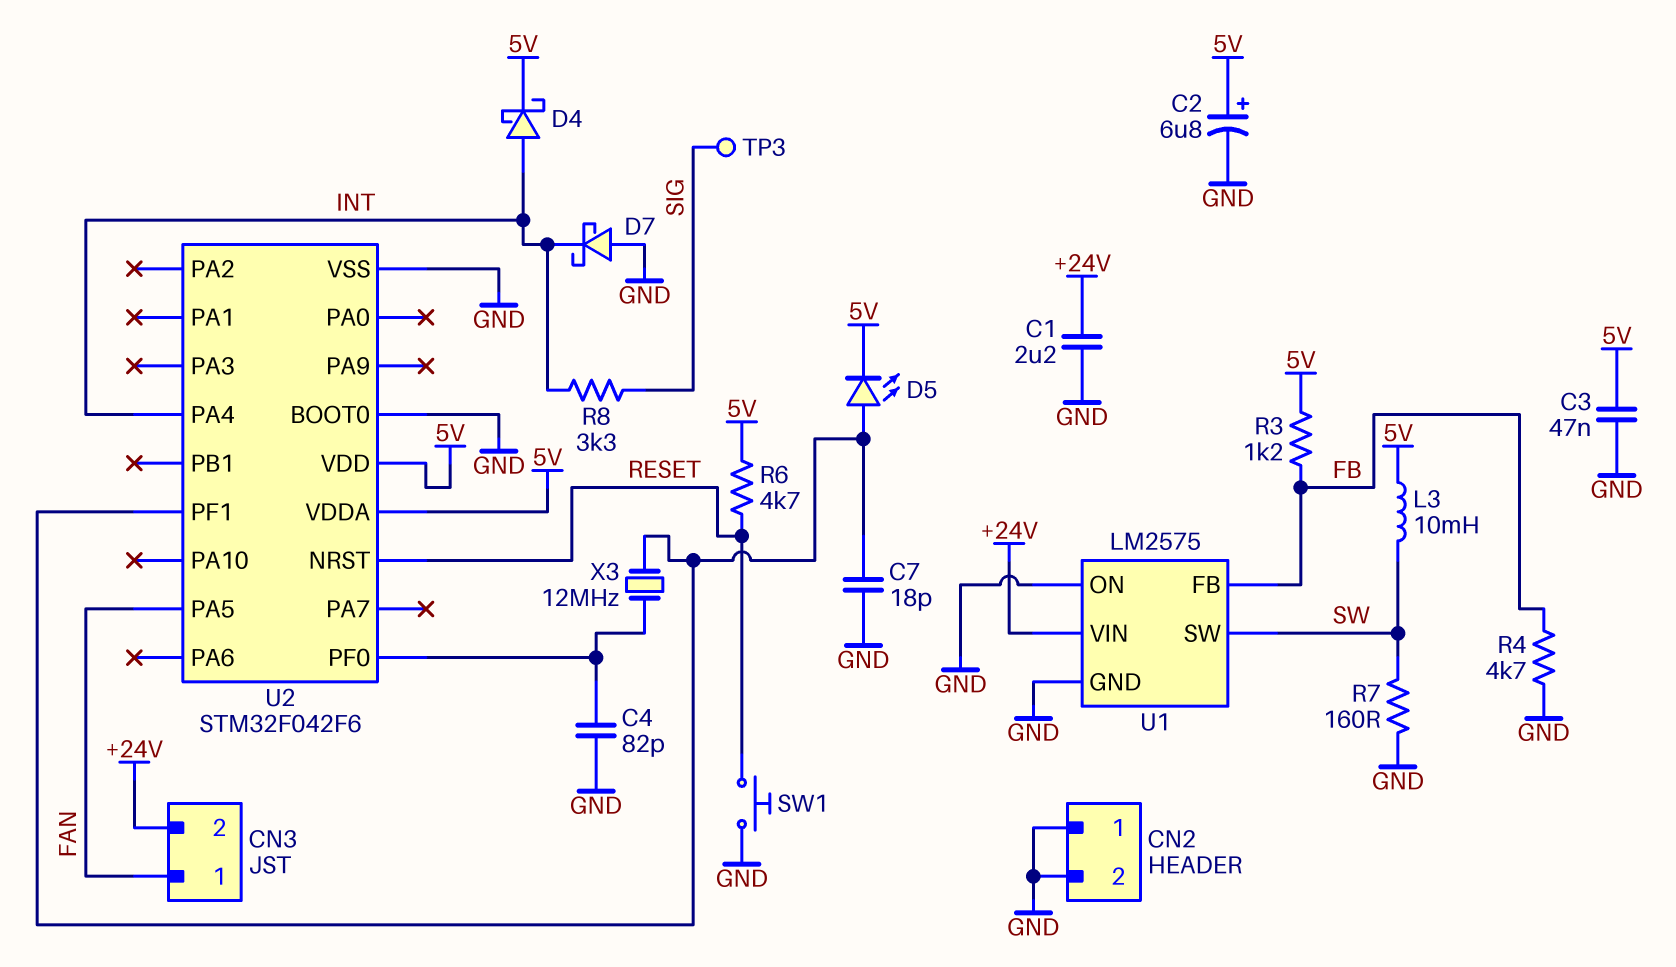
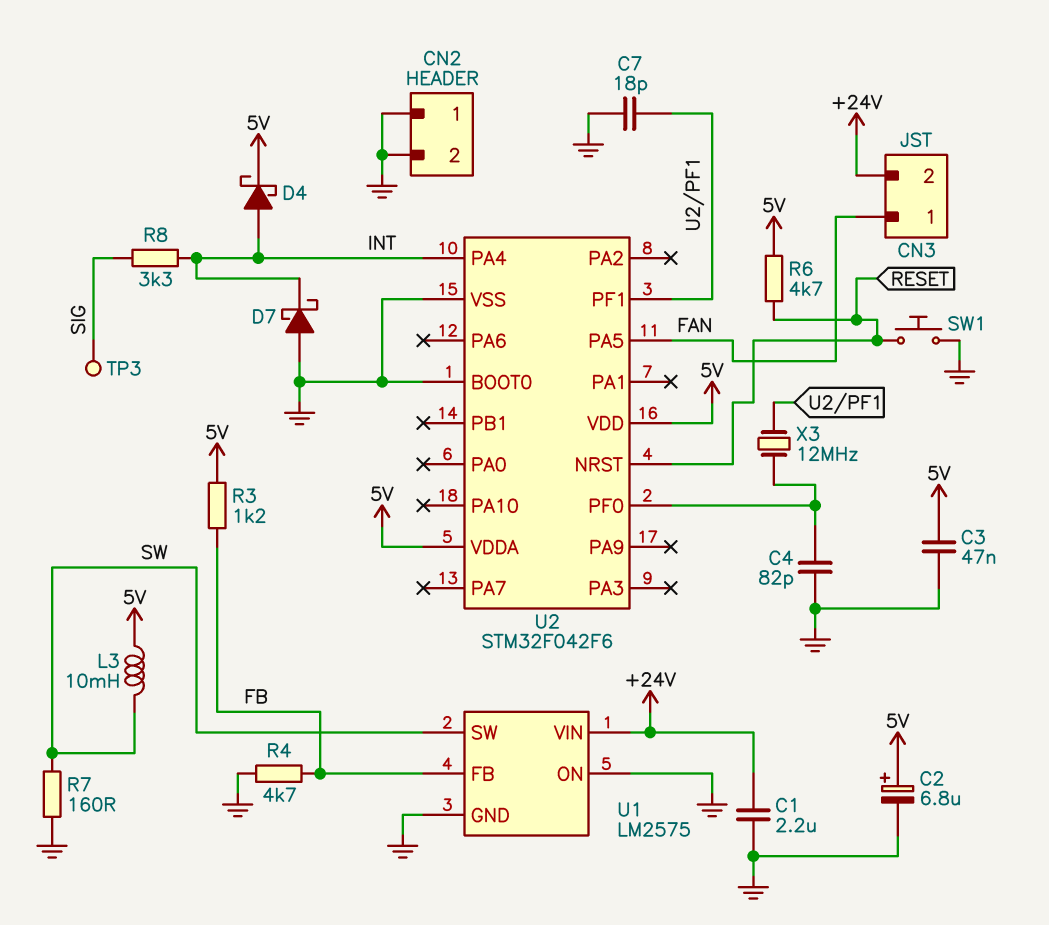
D5: LED (A U2/PF1, K 5V) -> none

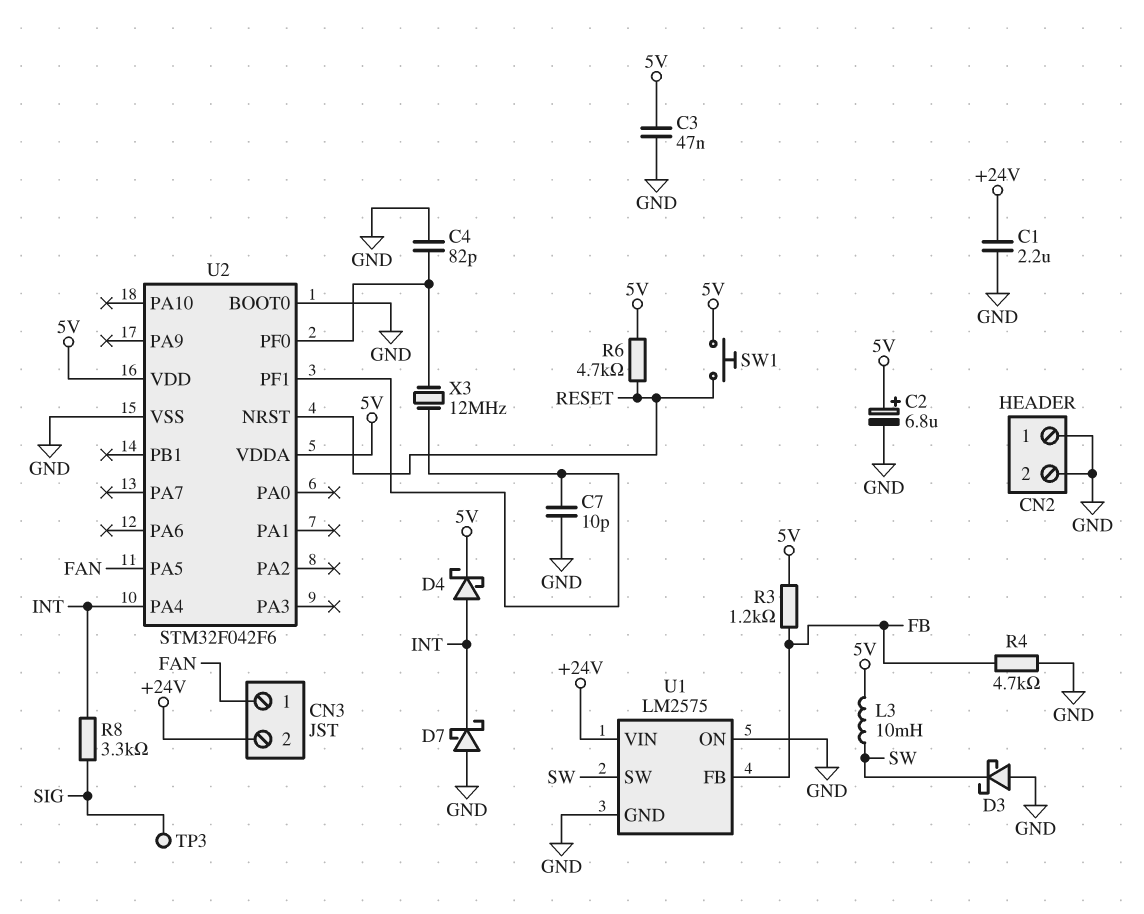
C7: 18pF (GND, U2/PF1) -> 10pF (GND, U2/PF1)
D3: none -> schottky (A GND, K SW)
R7: 160 (GND, SW) -> none
SW1: button (GND, RESET) -> button (5V, RESET)

